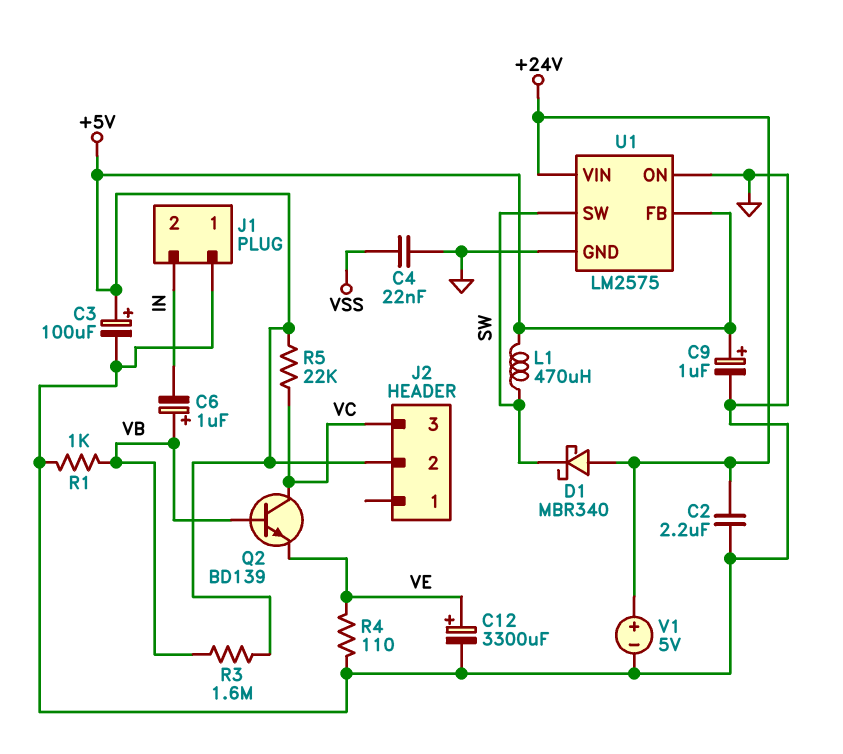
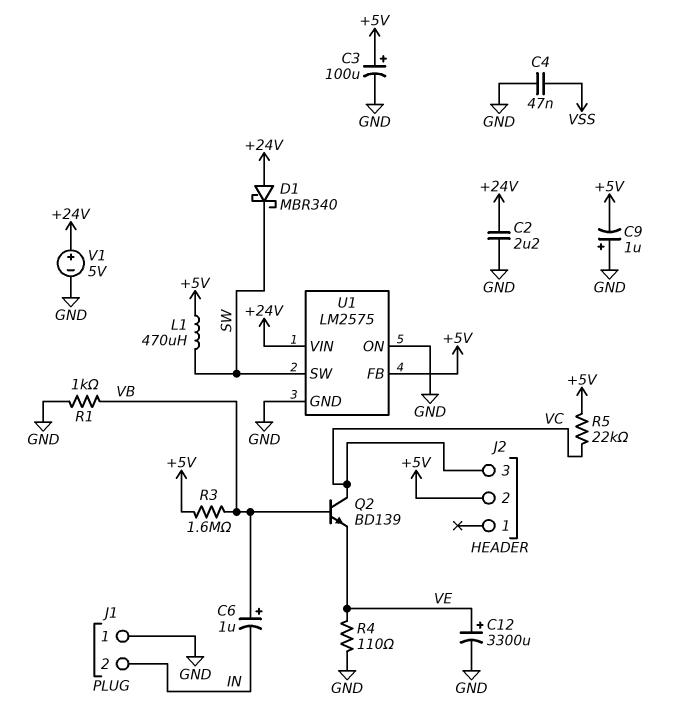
C4: 22nF (GND, VSS) -> 47nF (GND, VSS)
C9: 1uF (plus +5V, minus GND) -> 1uF (plus GND, minus +5V)

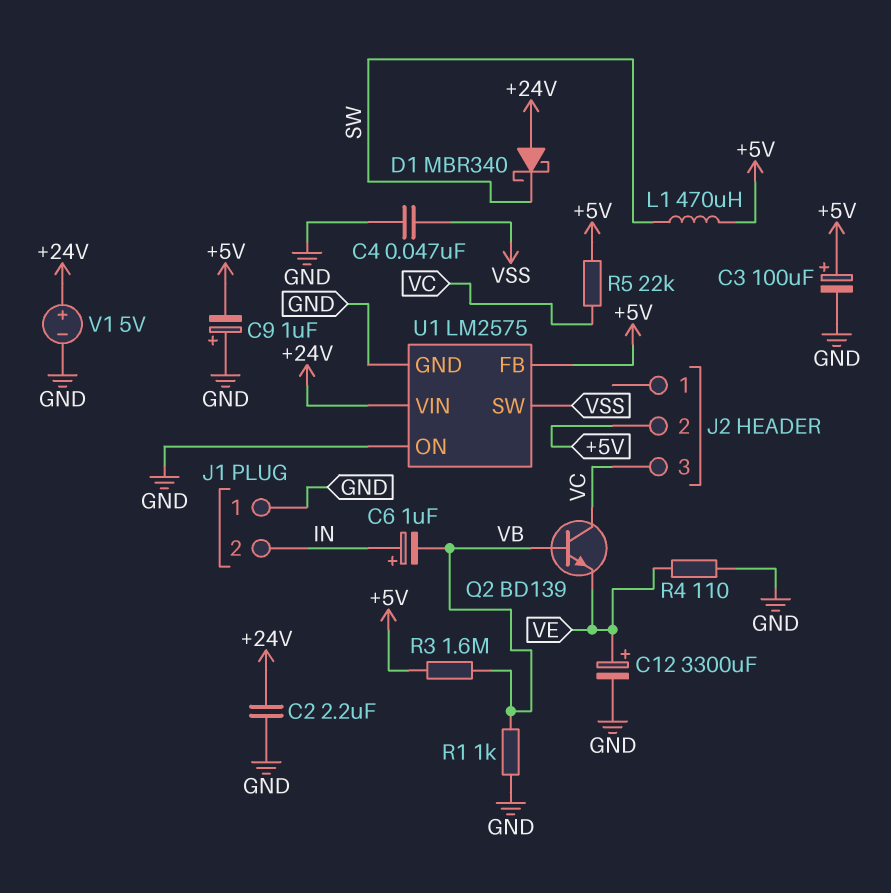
C6: 1uF (plus VB, minus IN) -> 1uF (plus IN, minus VB)
U1 pin SW: SW -> VSS

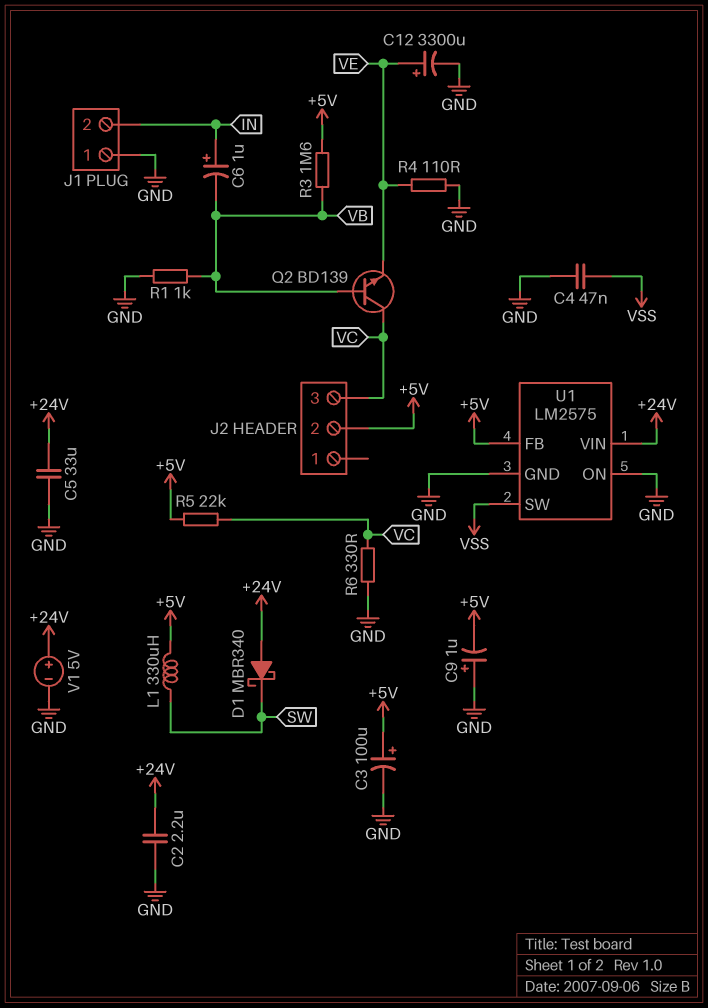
C5: none -> 33uF (+24V, GND)
L1: 470uH (+5V, SW) -> 330uH (+5V, SW)
R6: none -> 330 (GND, VC)

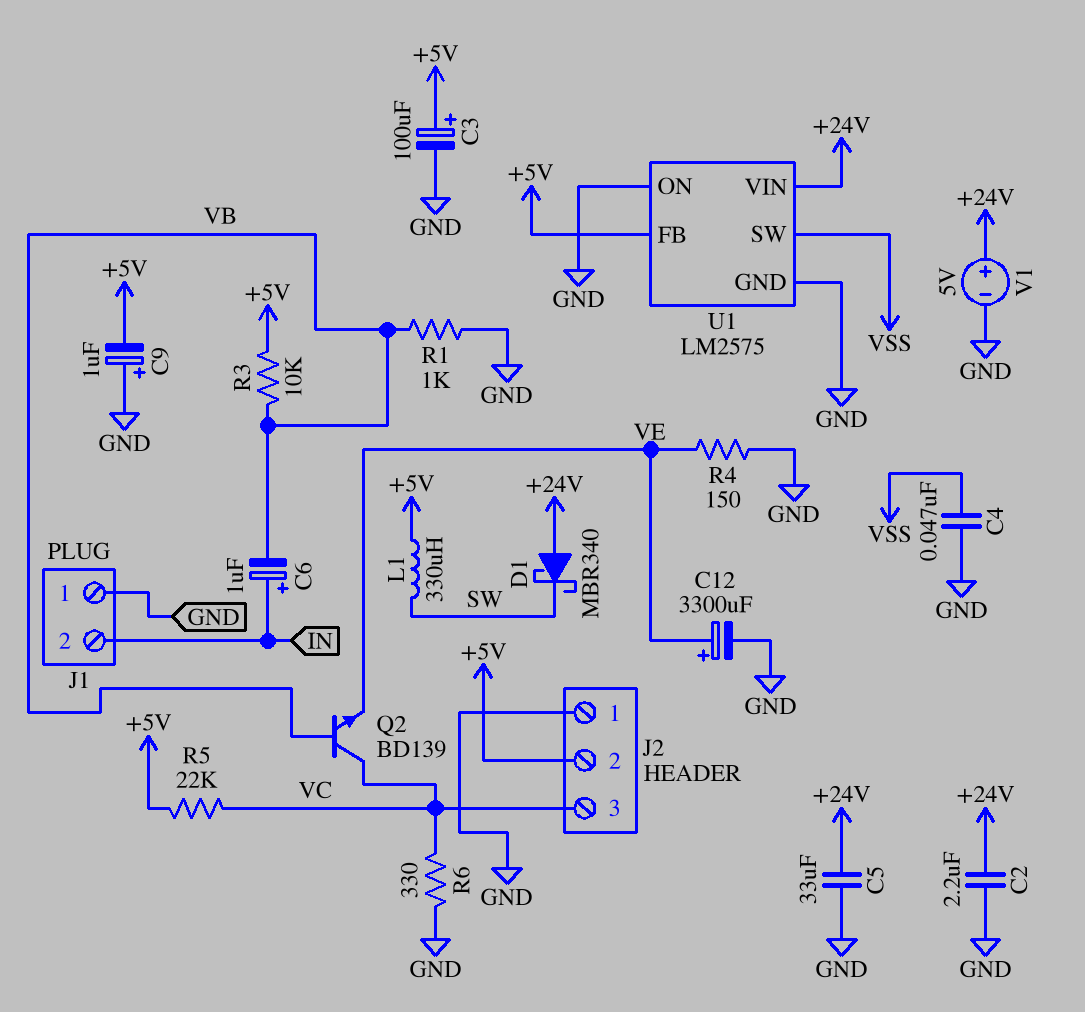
J2 pin 1: none -> GND
R3: 1.6M (+5V, VB) -> 10k (+5V, VB)
R4: 110 (GND, VE) -> 150 (GND, VE)

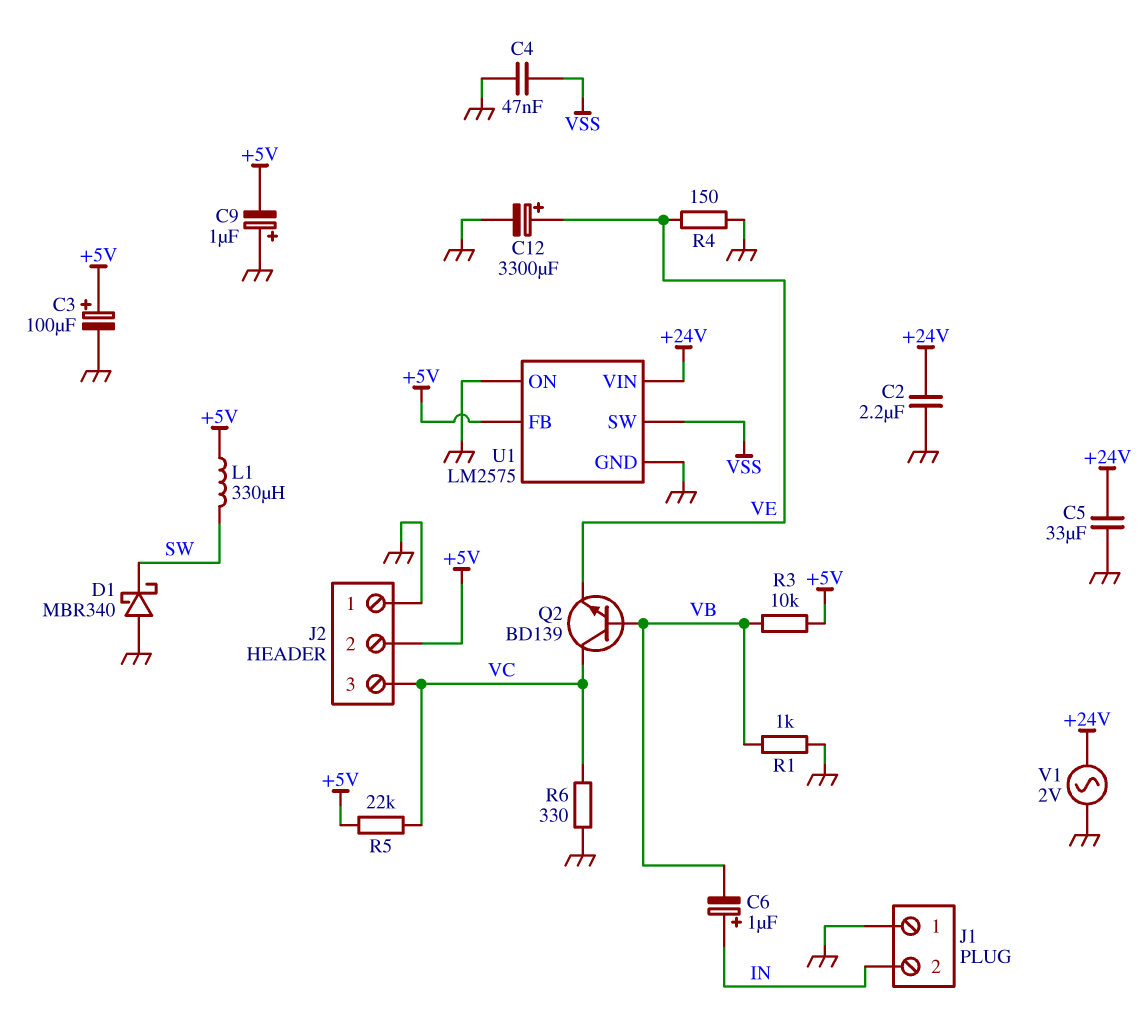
D1: schottky MBR340 (A +24V, K SW) -> schottky MBR340 (A GND, K SW)
V1: 5V (plus +24V, minus GND) -> AC 2V (+24V, GND)

